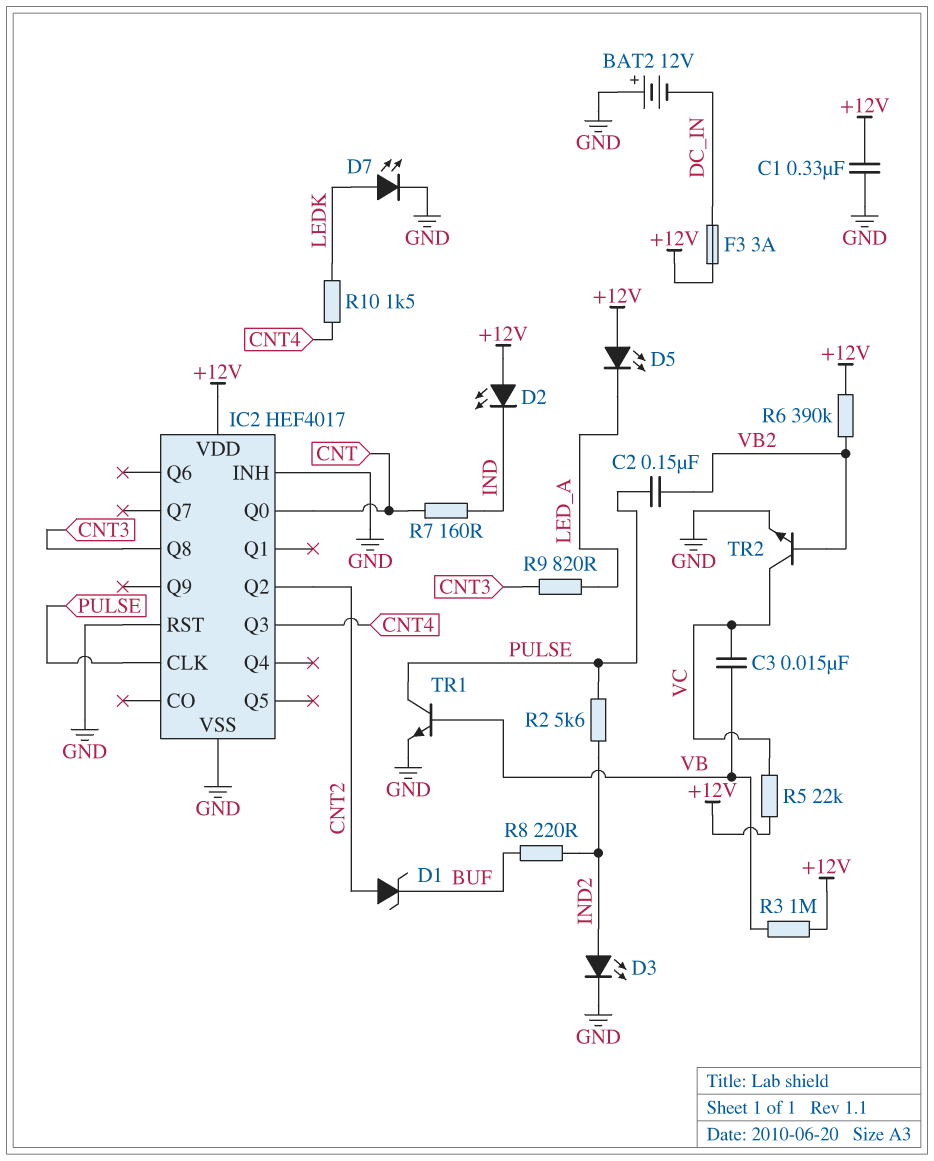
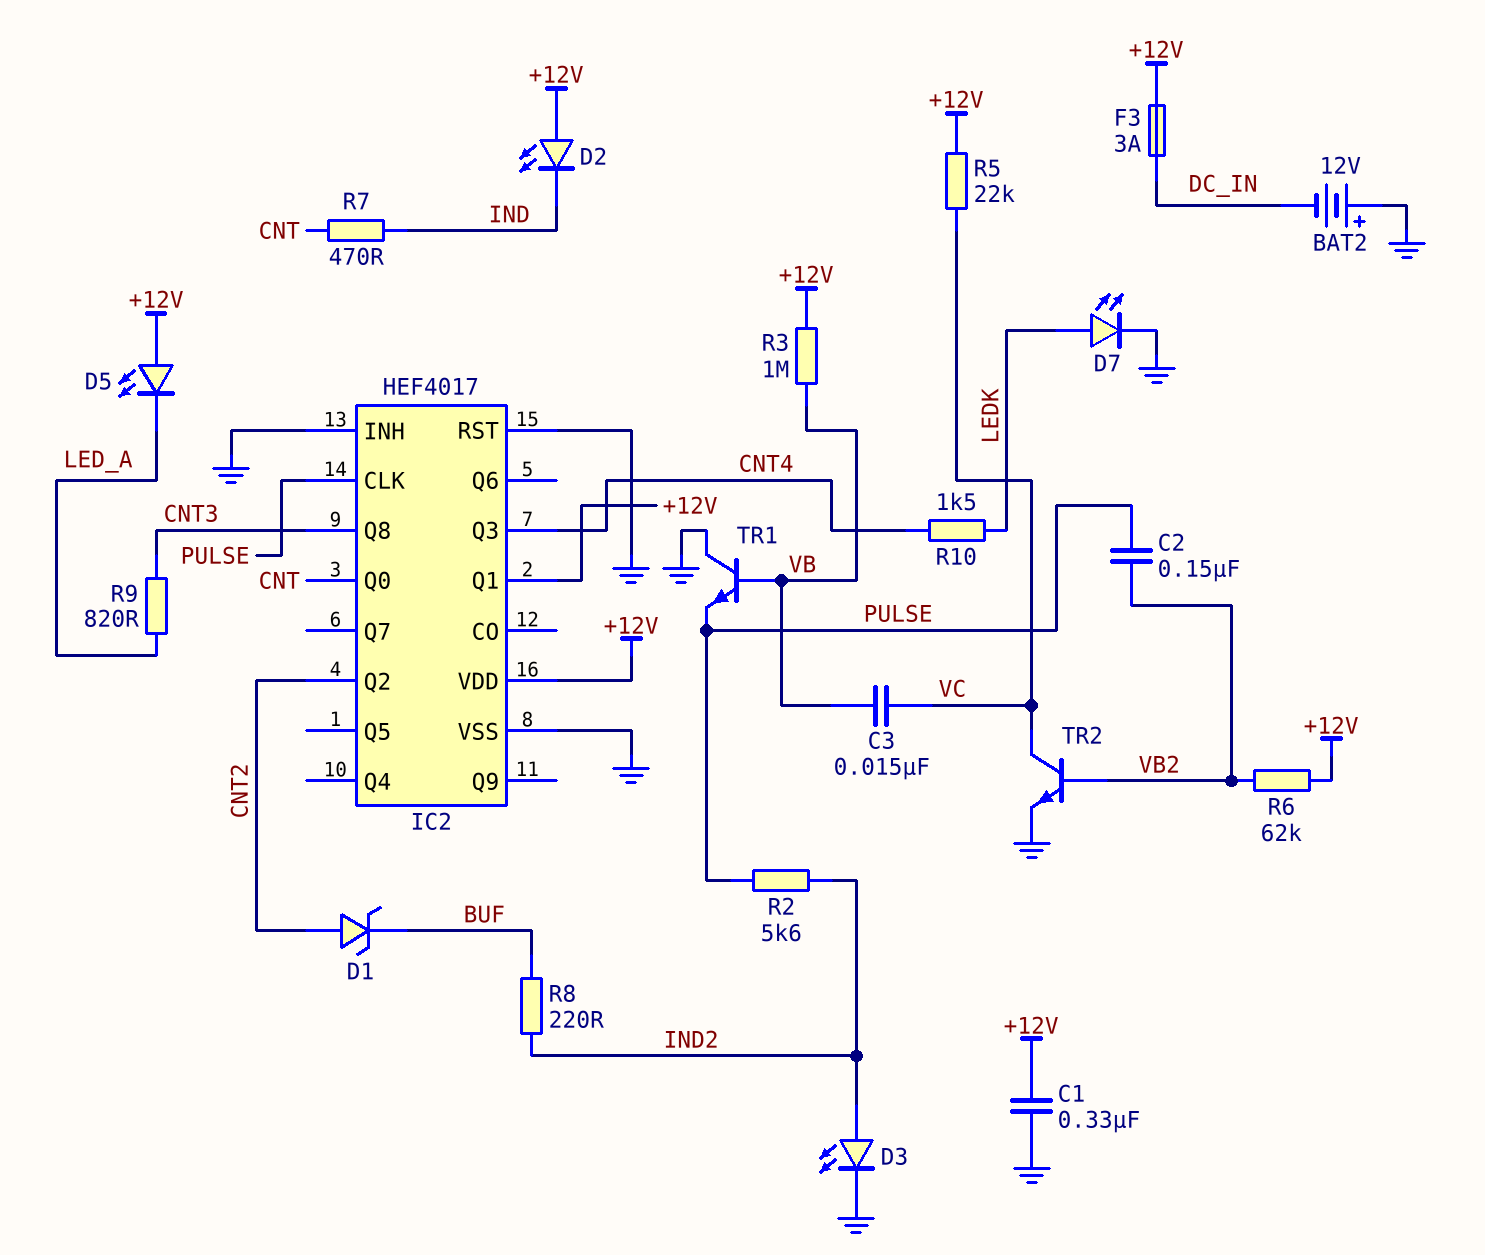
IC2 pin Q1: none -> +12V
R6: 390k (+12V, VB2) -> 62k (+12V, VB2)
R7: 160 (CNT, IND) -> 470 (CNT, IND)
TR1: NPN (B VB, C PULSE, E GND) -> NPN (B VB, C GND, E PULSE)

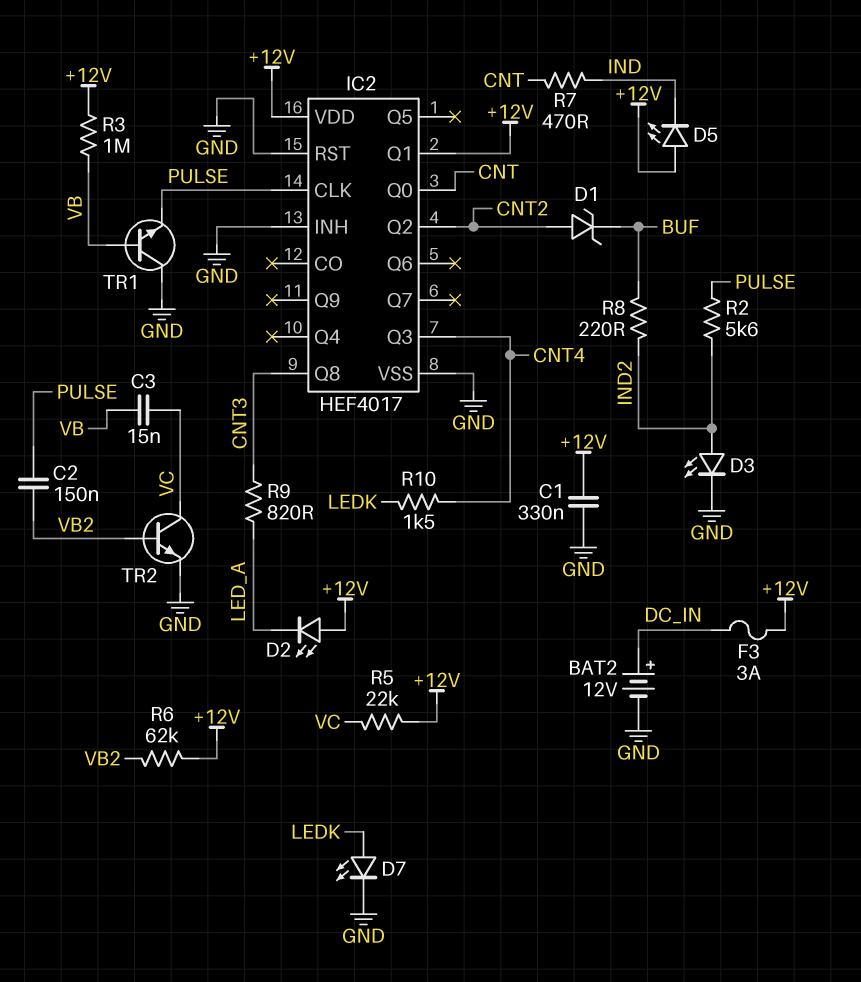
BAT2: 12V (plus GND, minus DC_IN) -> 12V (plus DC_IN, minus GND)
D2: LED (A +12V, K IND) -> LED (A +12V, K LED_A)
D5: LED (A +12V, K LED_A) -> LED (A +12V, K IND)

